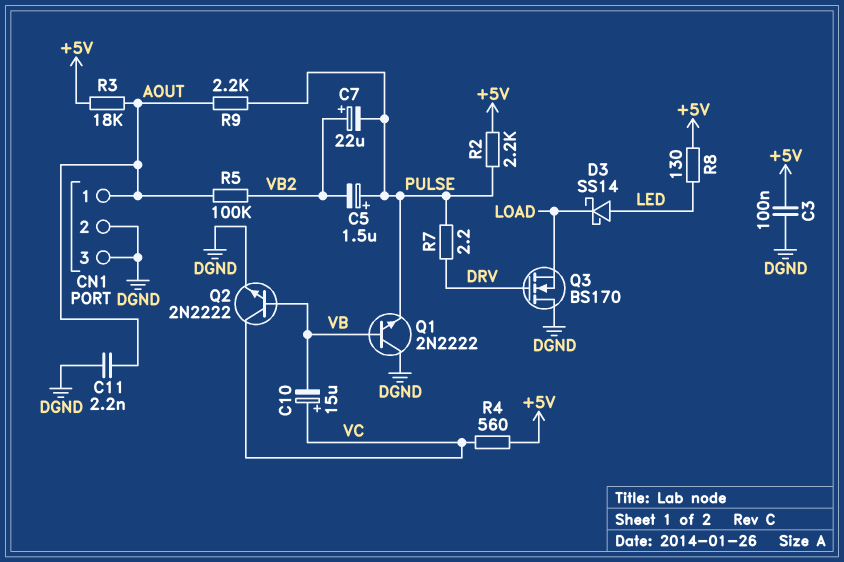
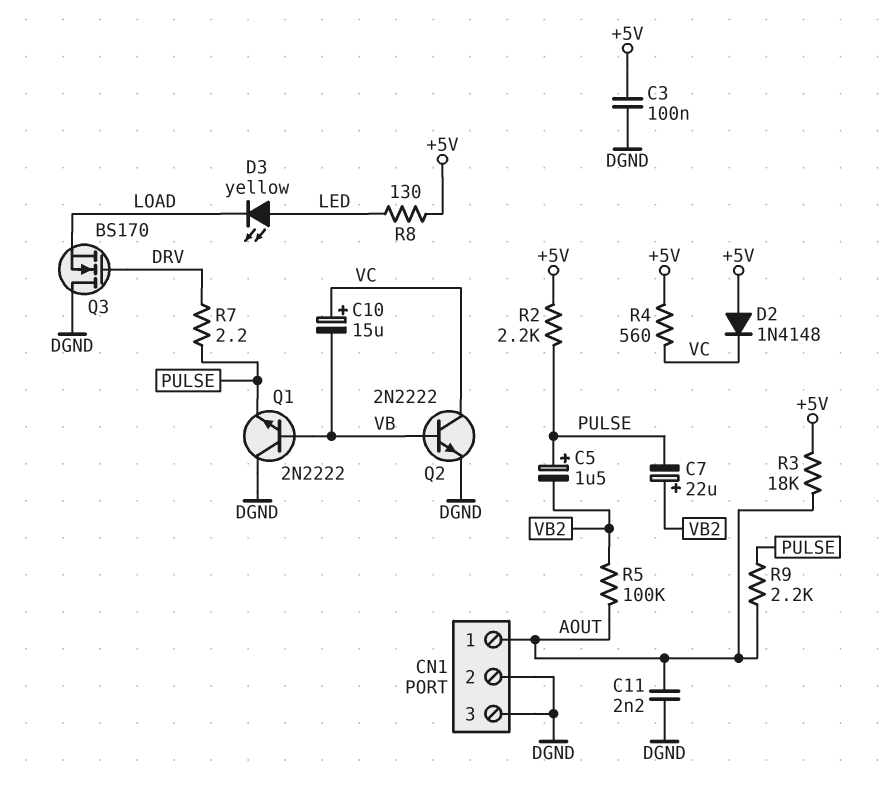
D2: none -> diode 1N4148 (A +5V, K VC)
D3: schottky SS14 (A LED, K LOAD) -> LED yellow (A LED, K LOAD)

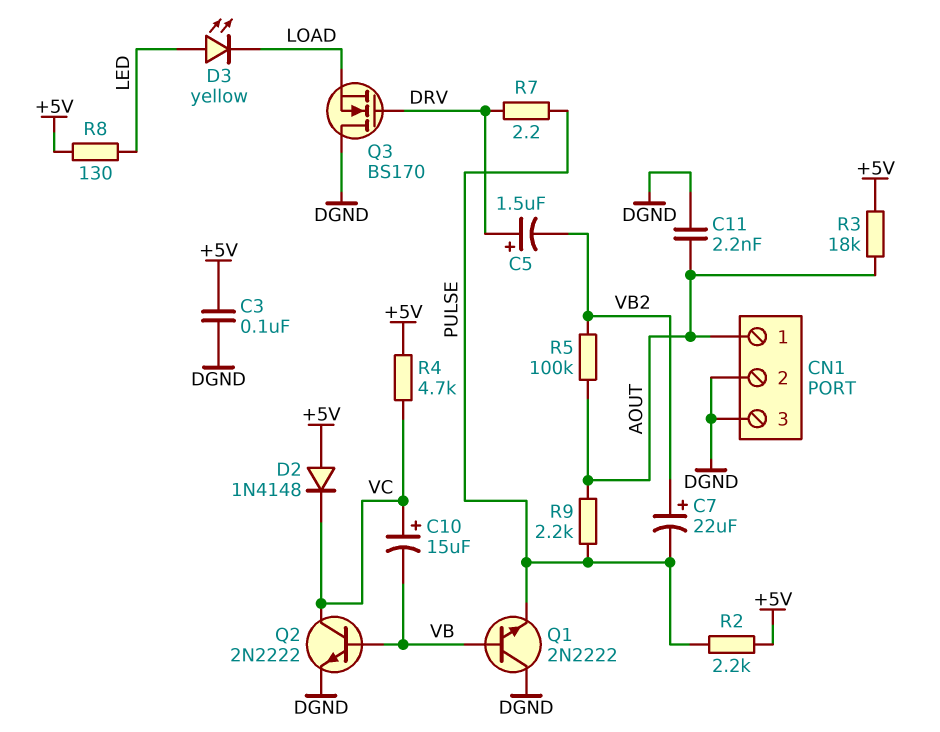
C5: 1.5uF (plus PULSE, minus VB2) -> 1.5uF (plus DRV, minus VB2)
R4: 560 (+5V, VC) -> 4.7k (+5V, VC)

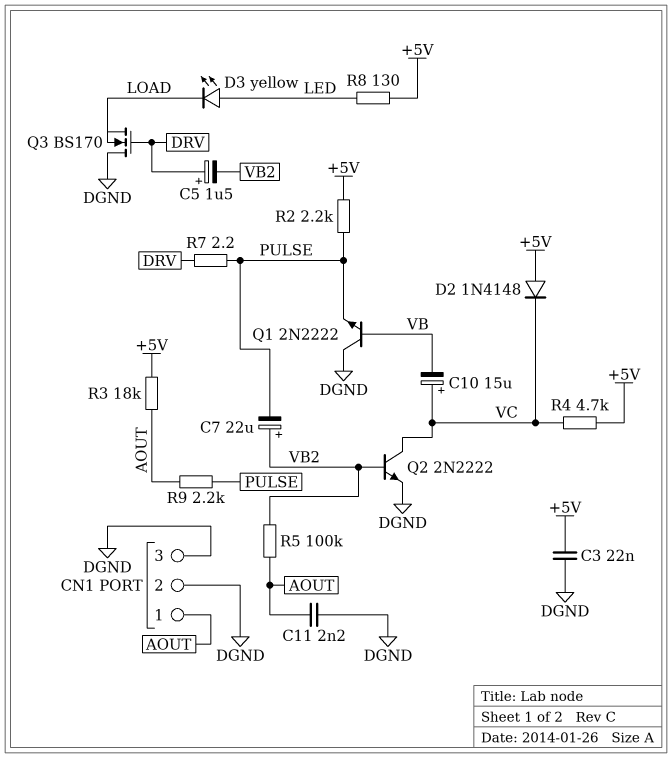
C3: 100nF (+5V, DGND) -> 22nF (+5V, DGND)
Q2: NPN 2N2222 (B VB, C VC, E DGND) -> NPN 2N2222 (B VB2, C VC, E DGND)

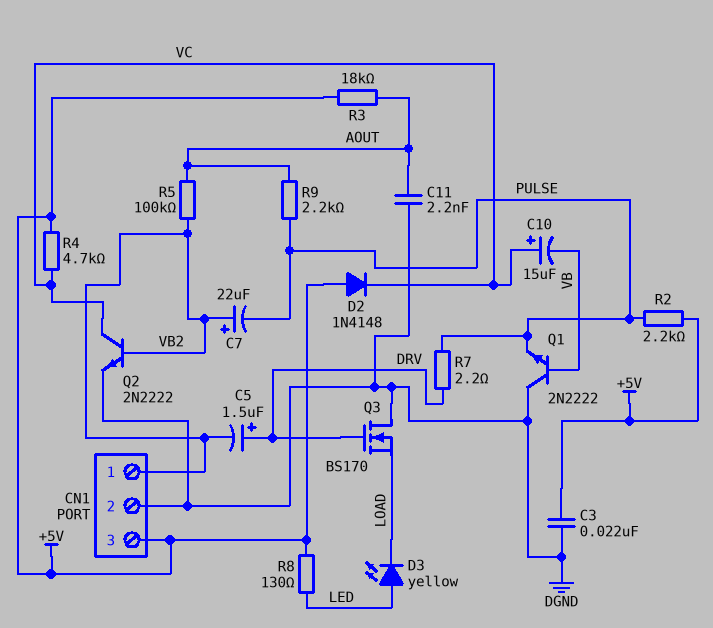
CN1 pin 1: AOUT -> VB2
CN1 pin 3: DGND -> +5V

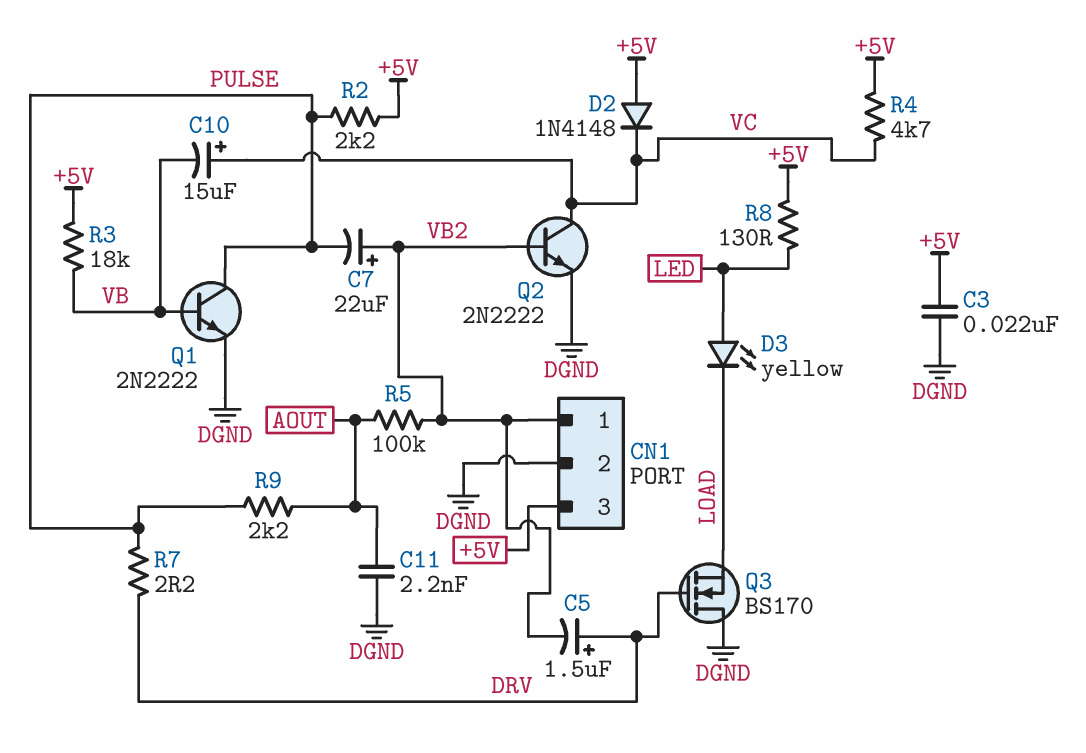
Q1: NPN 2N2222 (B VB, C DGND, E PULSE) -> NPN 2N2222 (B VB, C PULSE, E DGND)
R3: 18k (+5V, AOUT) -> 18k (+5V, VB)

